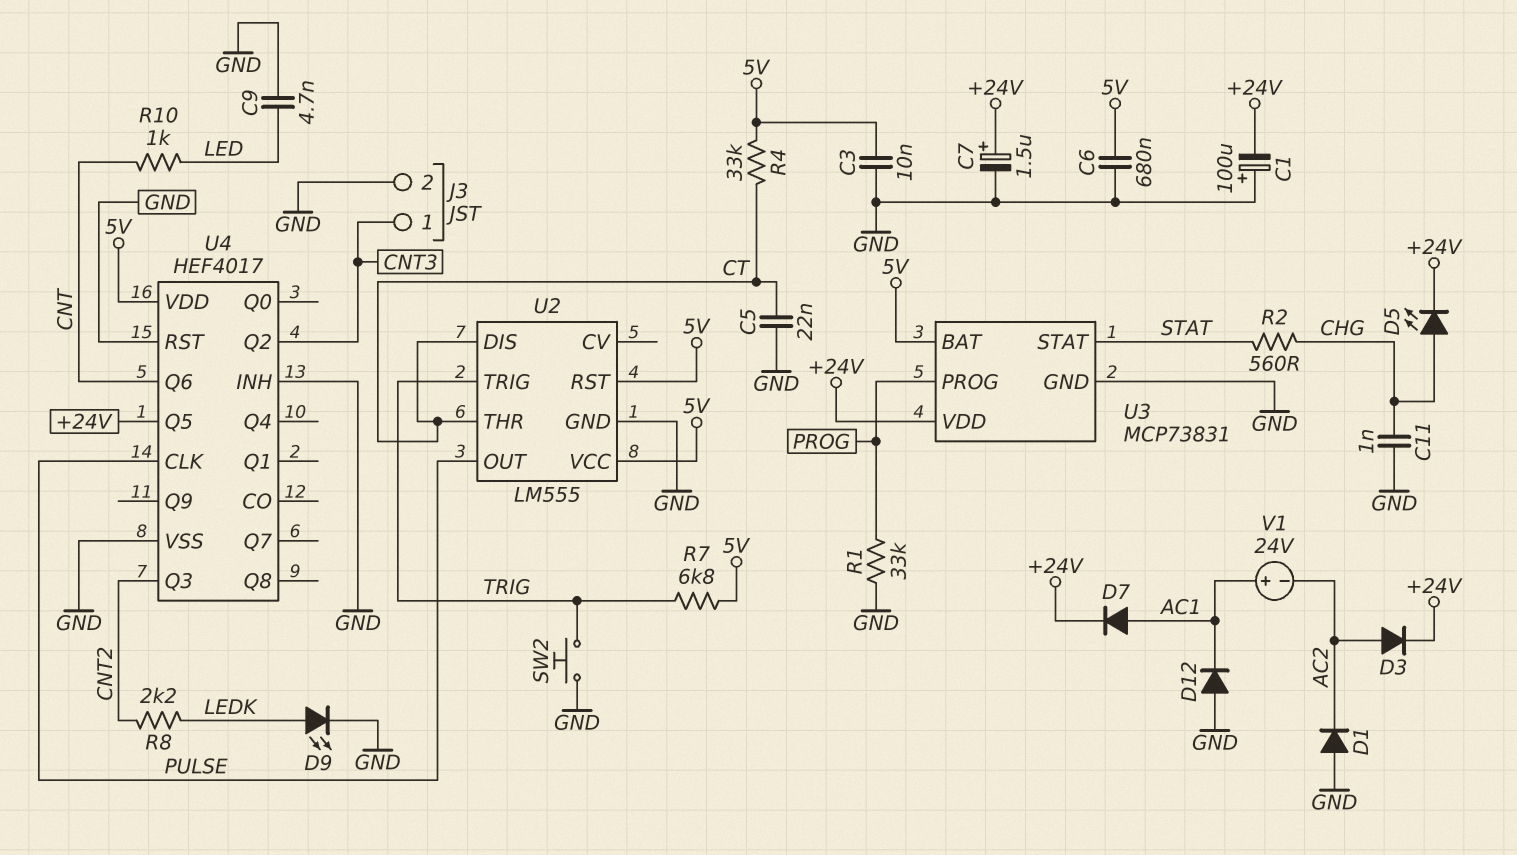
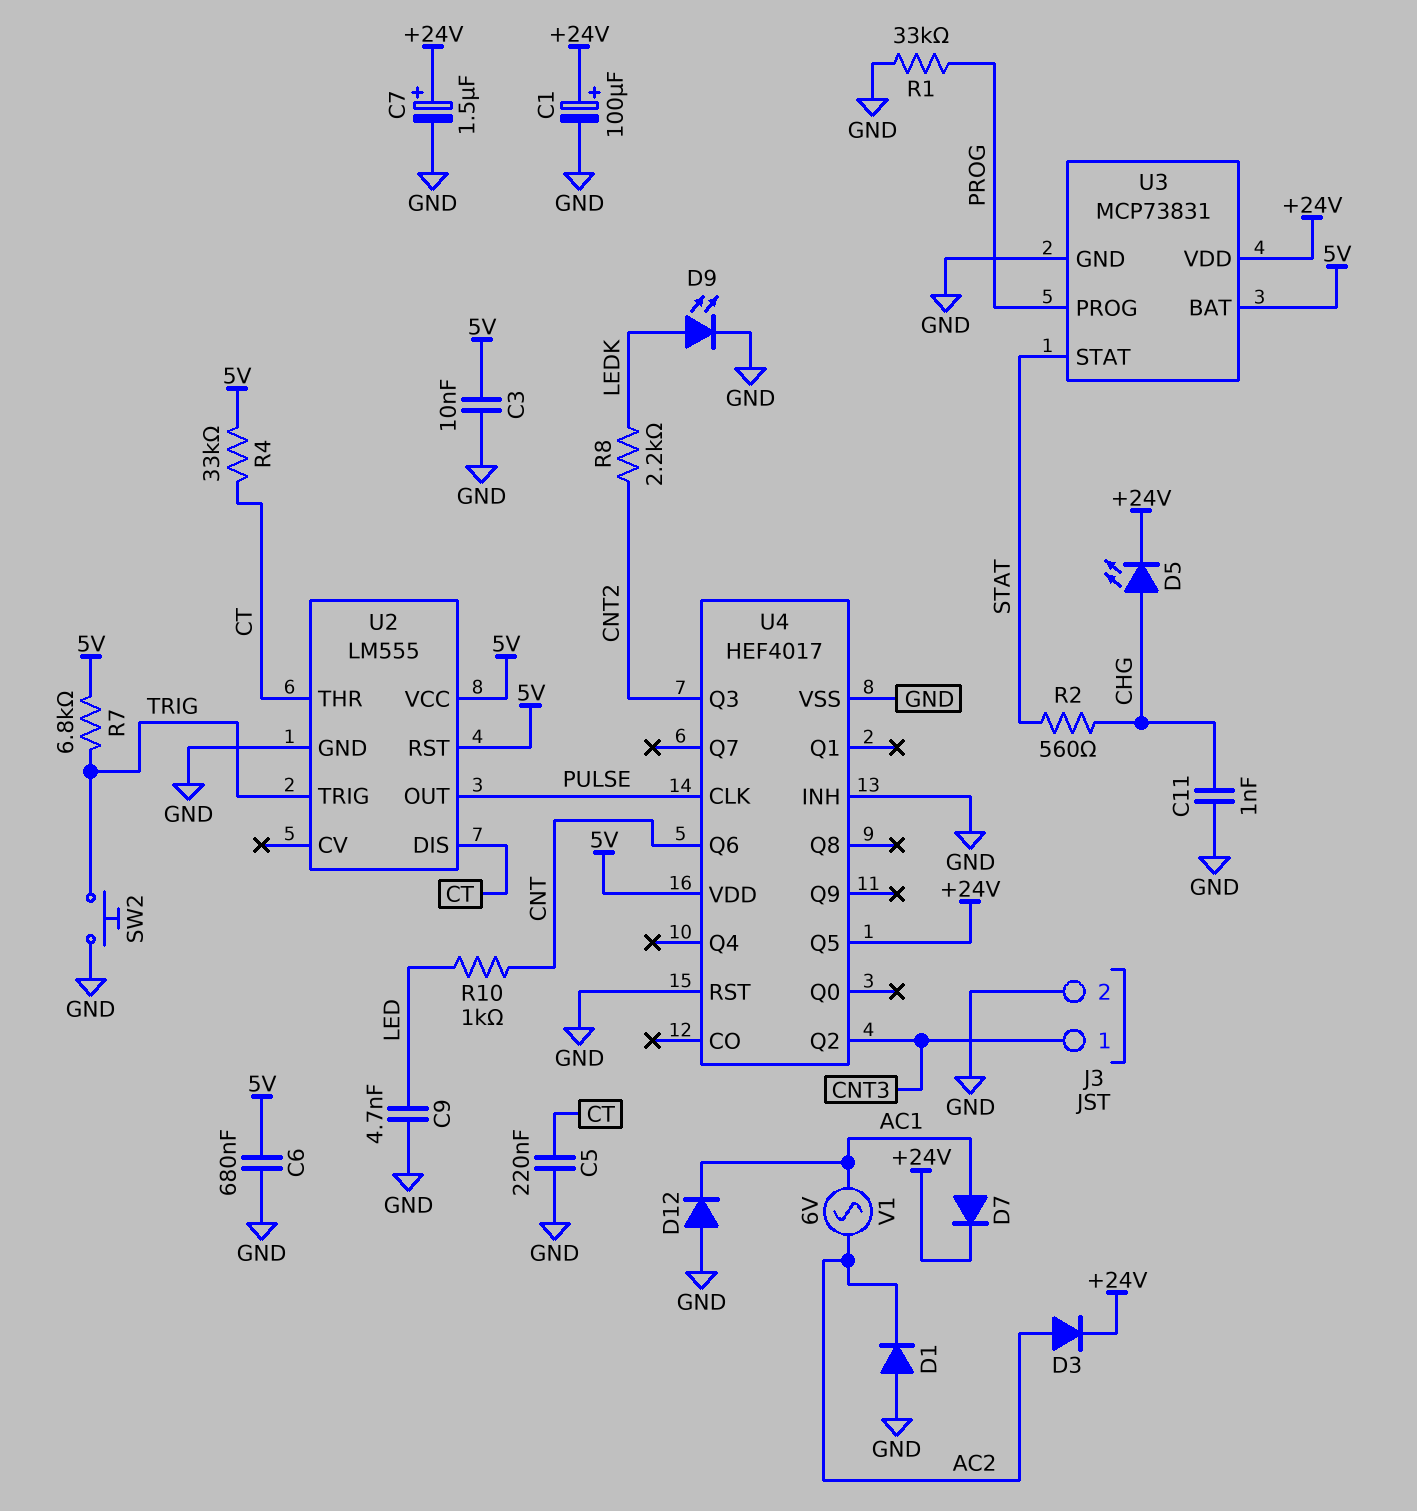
C1: 100uF (plus GND, minus +24V) -> 100uF (plus +24V, minus GND)
C5: 22nF (CT, GND) -> 220nF (CT, GND)
V1: 24V (plus AC1, minus AC2) -> AC 6V (AC1, AC2)

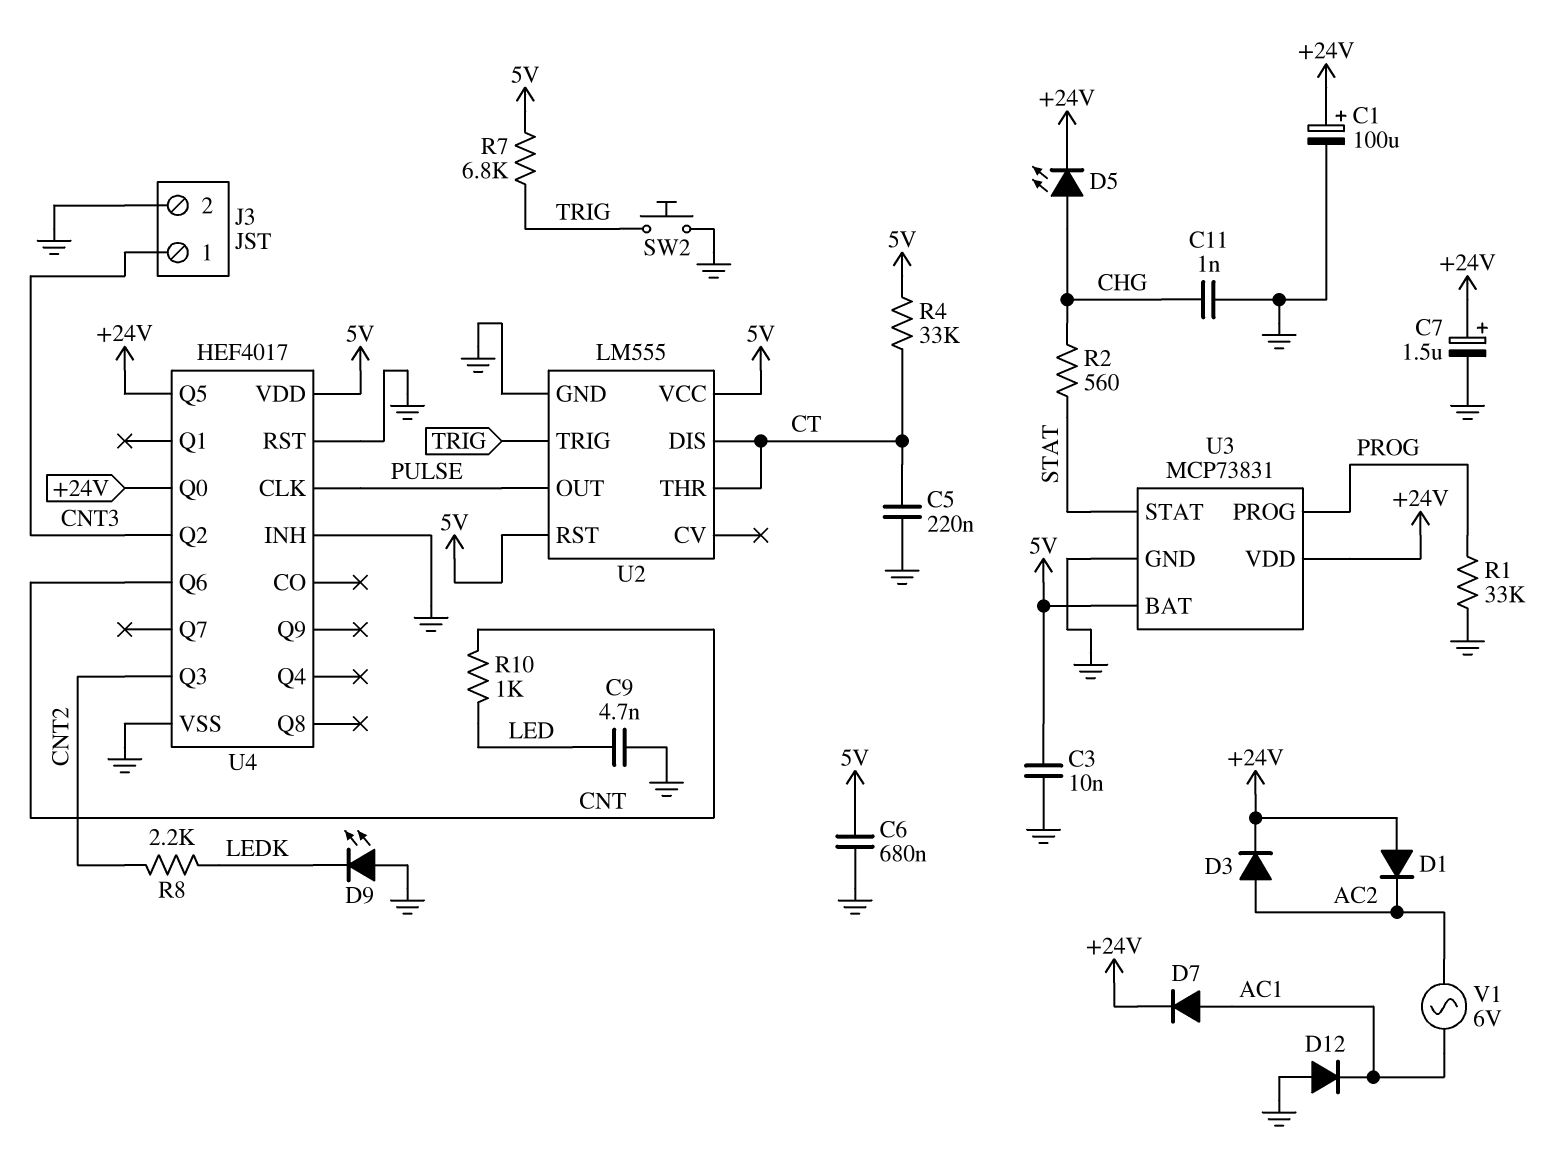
D1: diode (A GND, K AC2) -> diode (A +24V, K AC2)
D9: LED (A LEDK, K GND) -> LED (A GND, K LEDK)
U4 pin Q0: none -> +24V

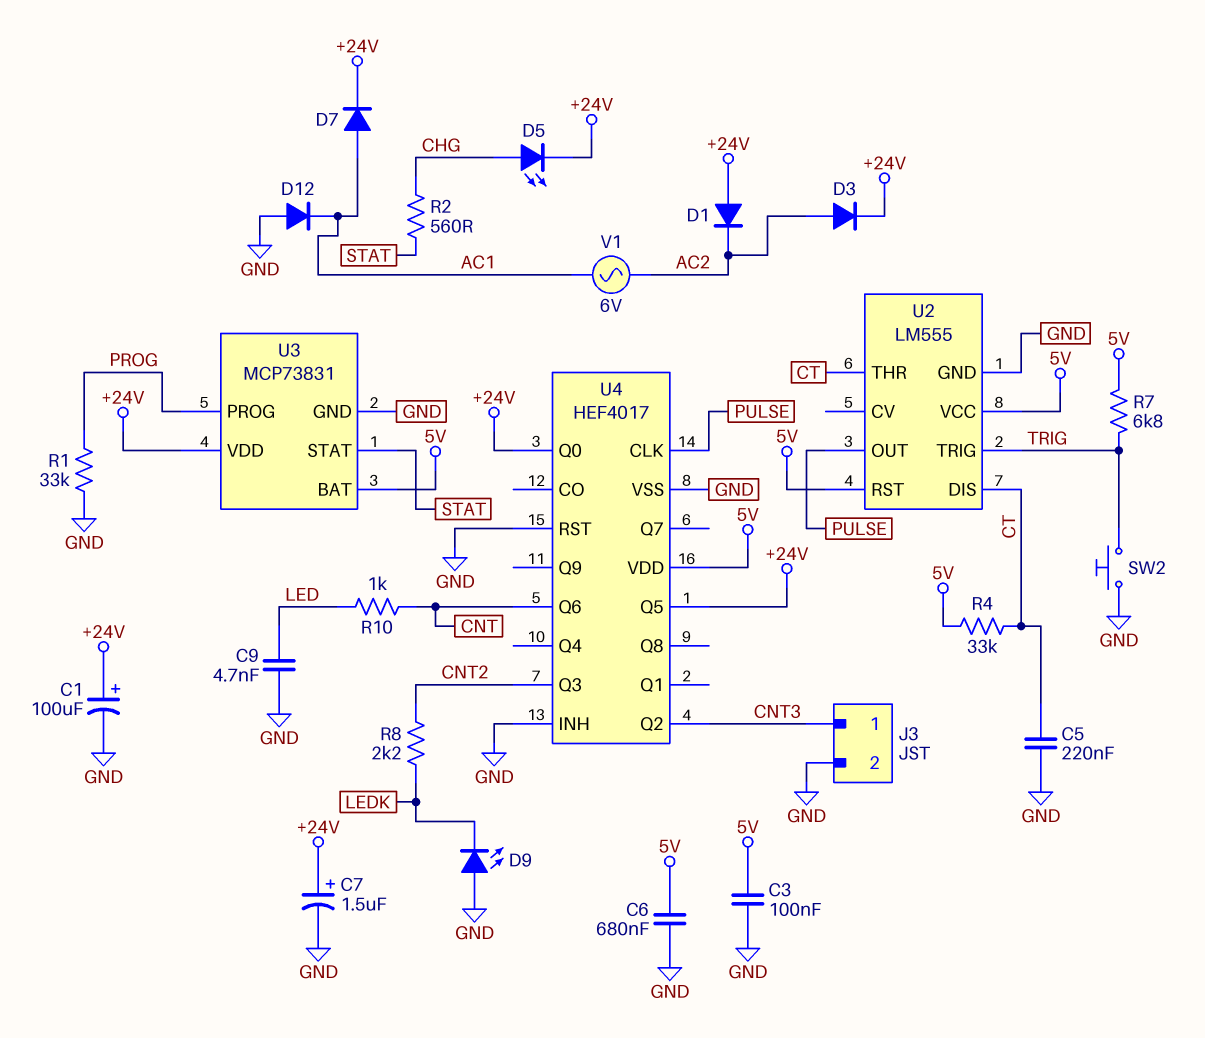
C3: 10nF (5V, GND) -> 100nF (5V, GND)
C11: 1nF (CHG, GND) -> none

